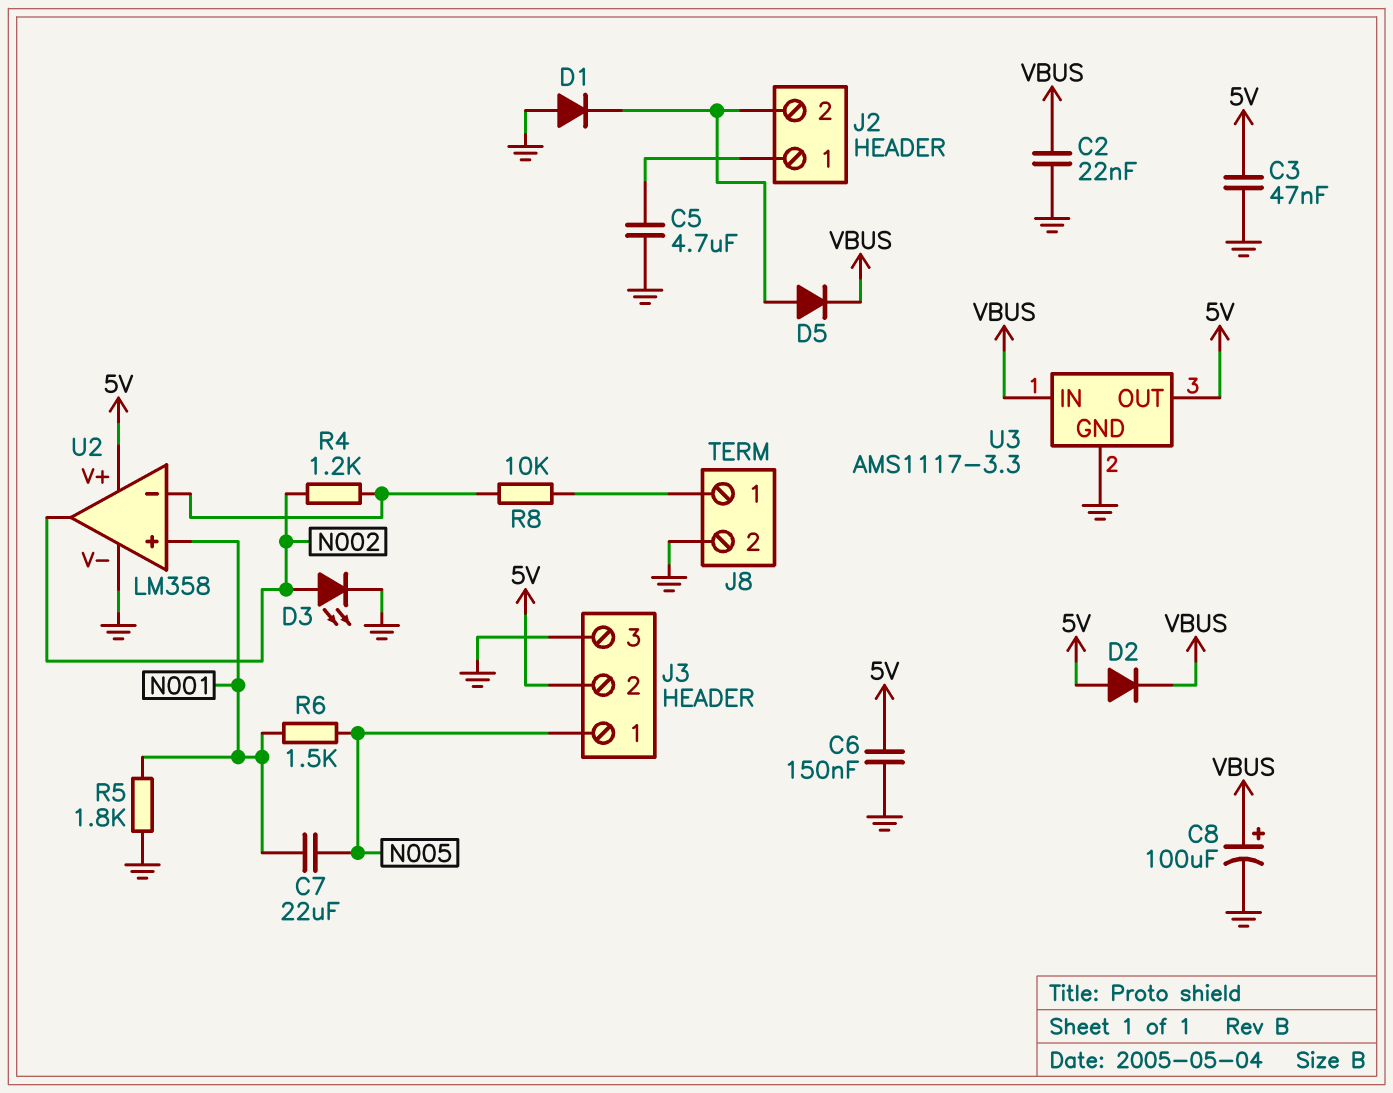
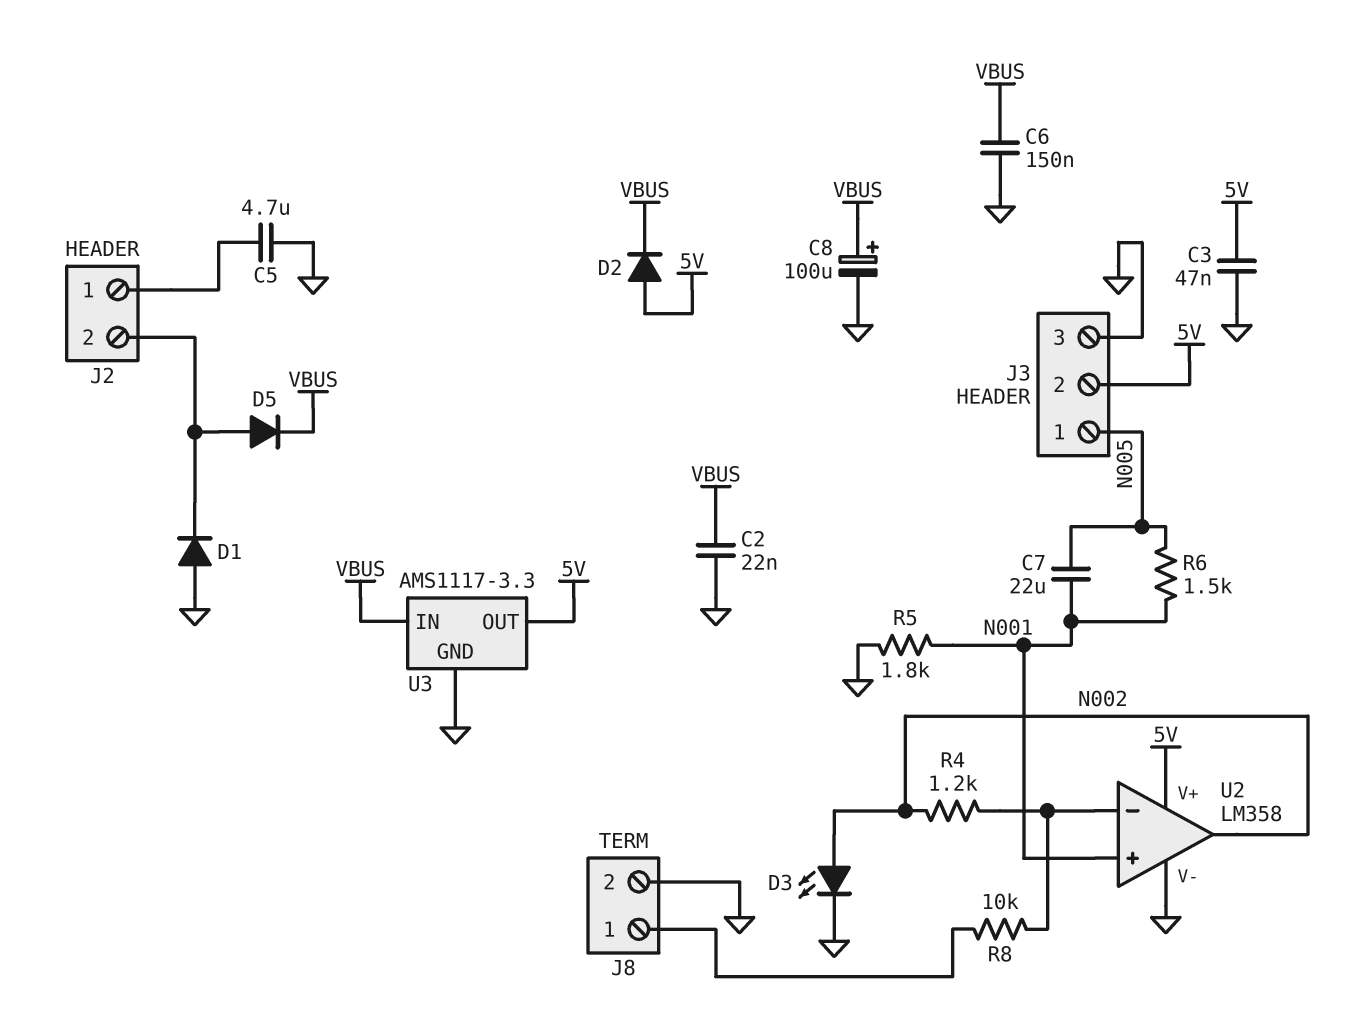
C6: 150nF (5V, GND) -> 150nF (GND, VBUS)

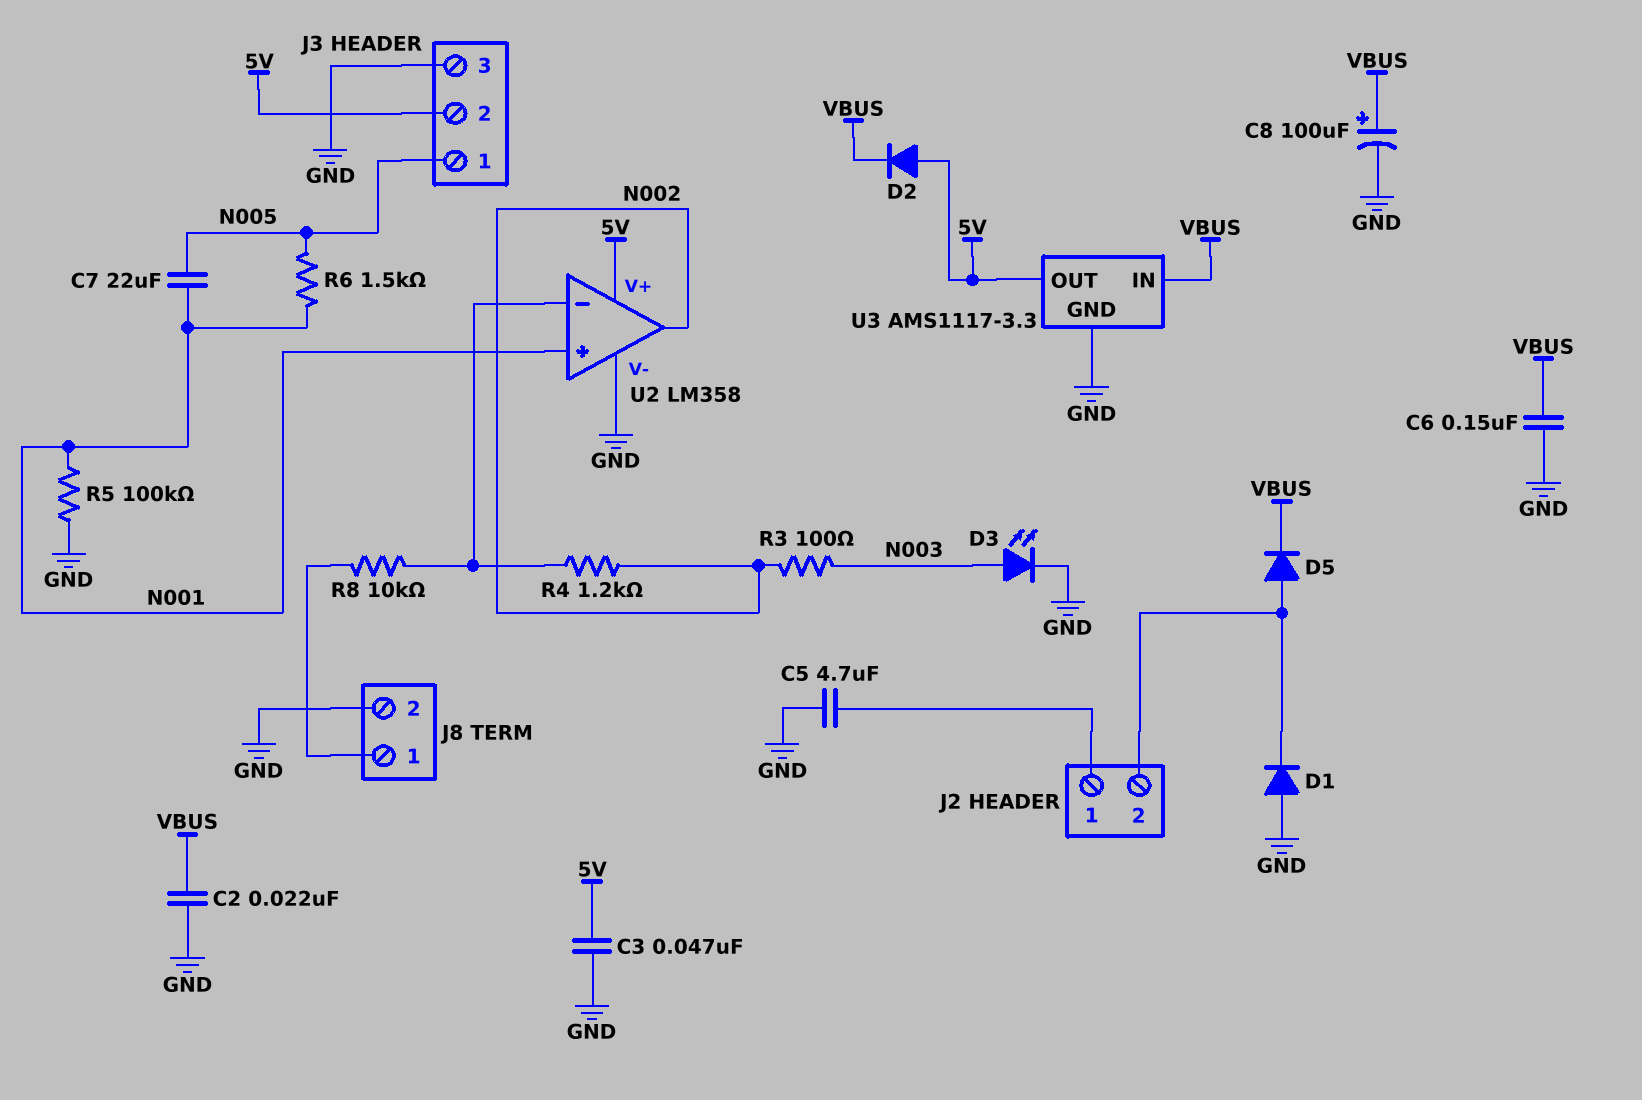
D3: LED (A N002, K GND) -> LED (A N003, K GND)
R3: none -> 100 (N002, N003)
R5: 1.8k (GND, N001) -> 100k (GND, N001)

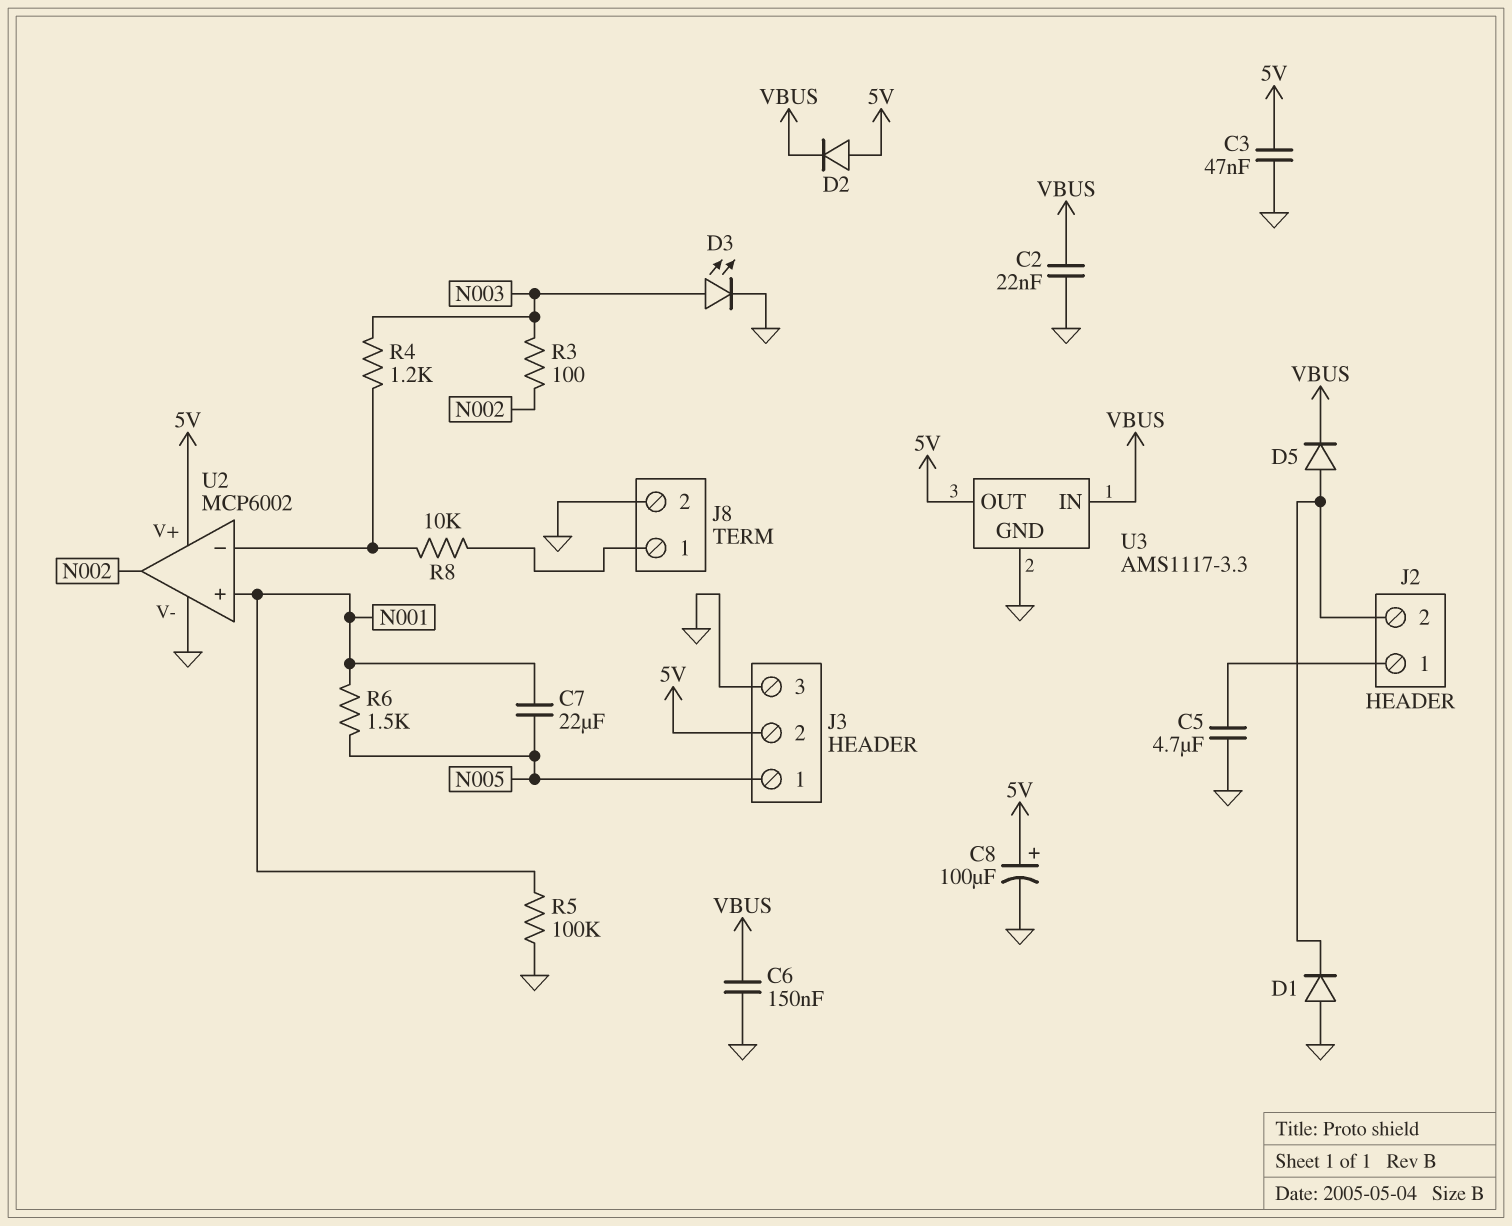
C8: 100uF (plus VBUS, minus GND) -> 100uF (plus 5V, minus GND)
R4: 1.2k (N002, U2/in-) -> 1.2k (N003, U2/in-)
U2: LM358 -> MCP6002

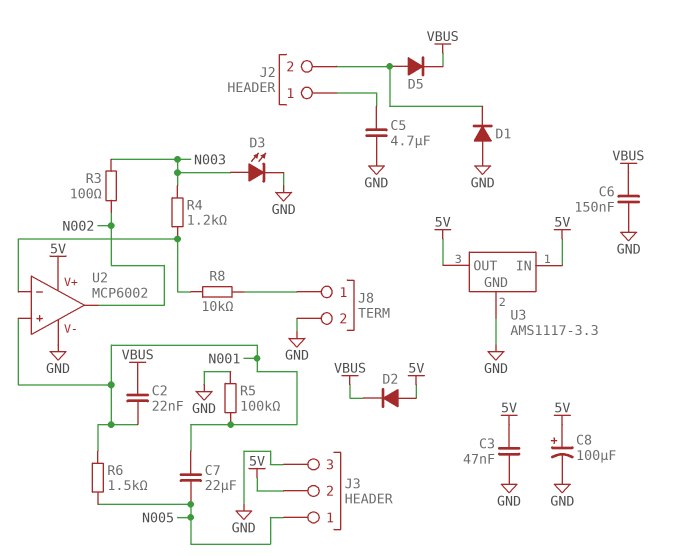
C2: 22nF (GND, VBUS) -> 22nF (N001, VBUS)
U3 pin IN: VBUS -> 5V

